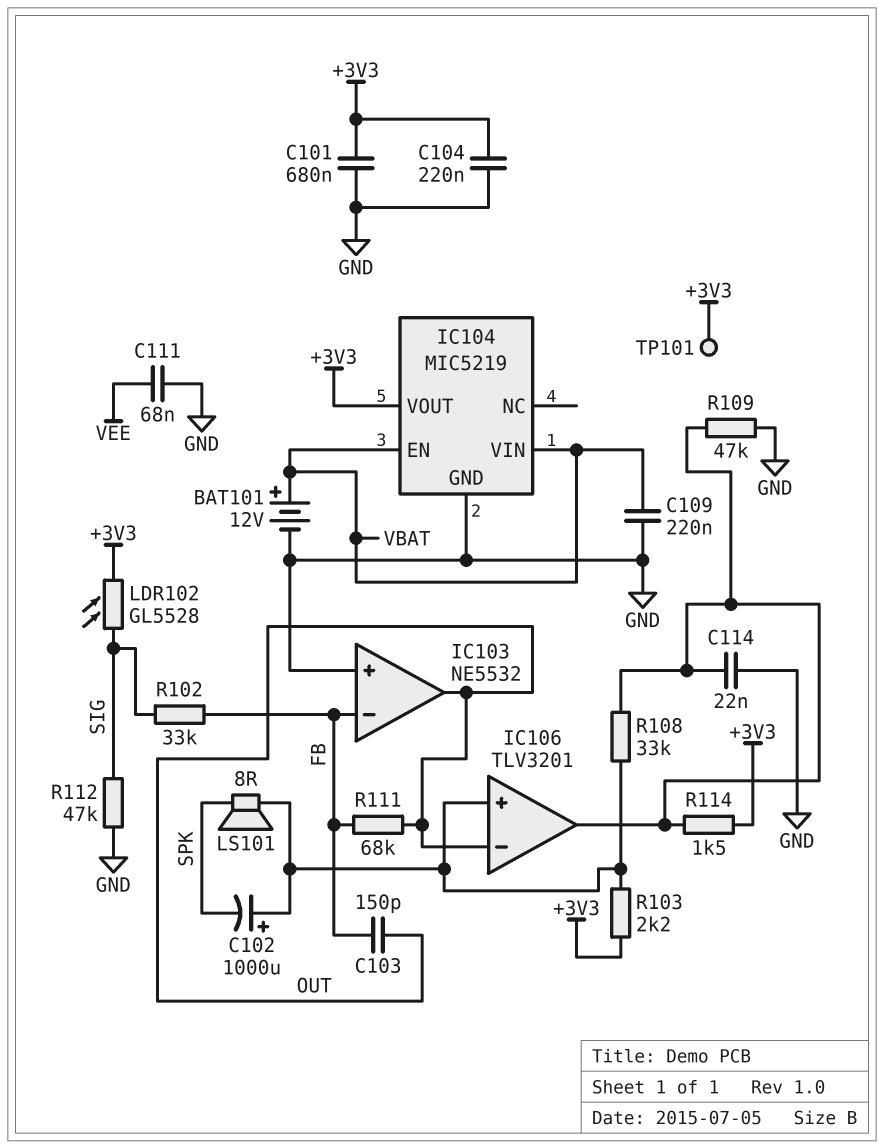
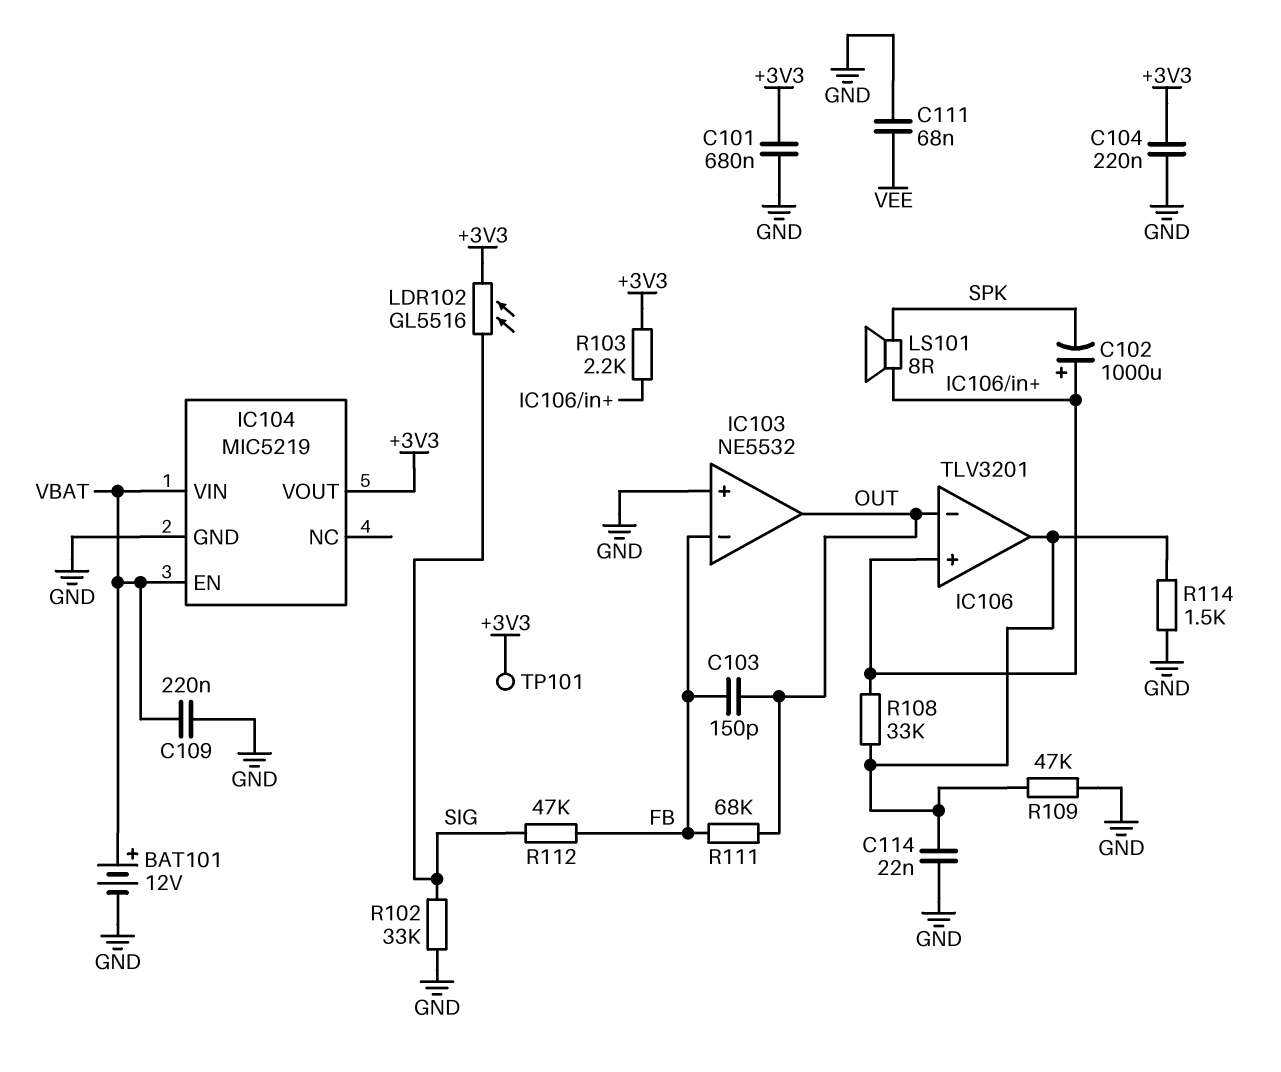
LDR102: GL5528 (+3V3, SIG) -> GL5516 (+3V3, SIG)
R102: 33k (FB, SIG) -> 33k (GND, SIG)
R112: 47k (GND, SIG) -> 47k (FB, SIG)
R114: 1.5k (+3V3, IC106/out) -> 1.5k (GND, IC106/out)

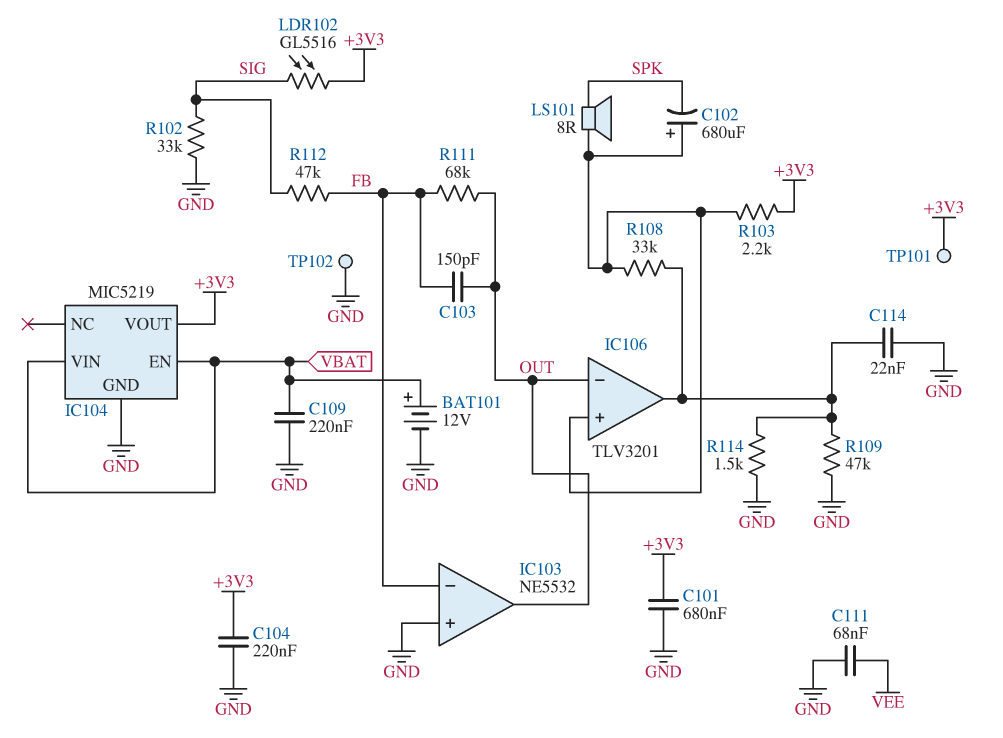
C102: 1000uF (plus IC106/in+, minus SPK) -> 680uF (plus IC106/in+, minus SPK)
TP102: none -> test point (GND)

